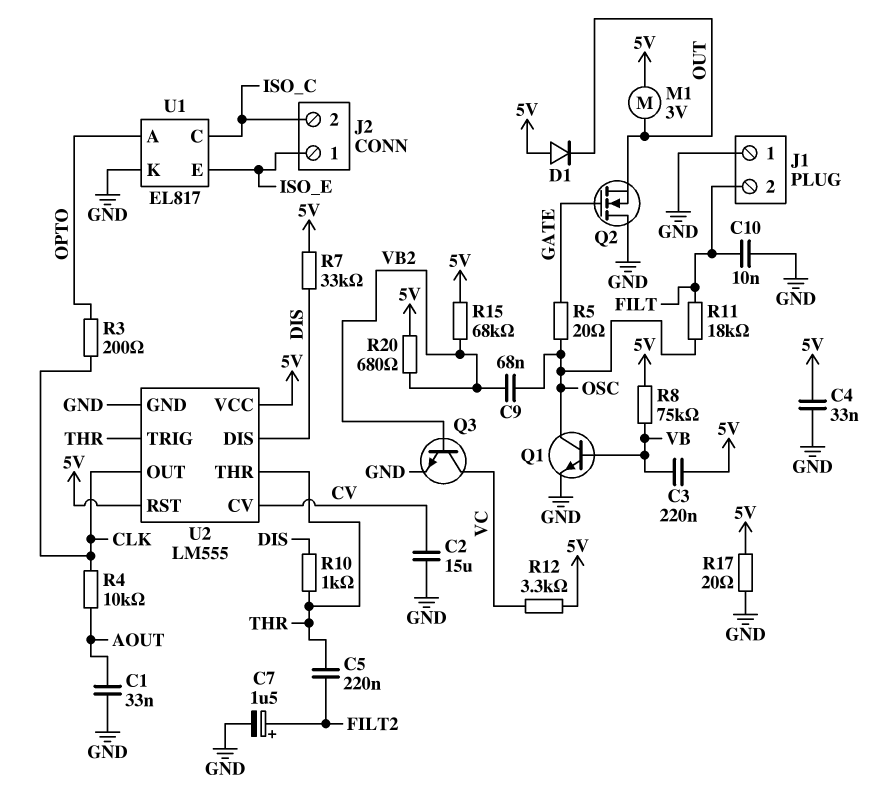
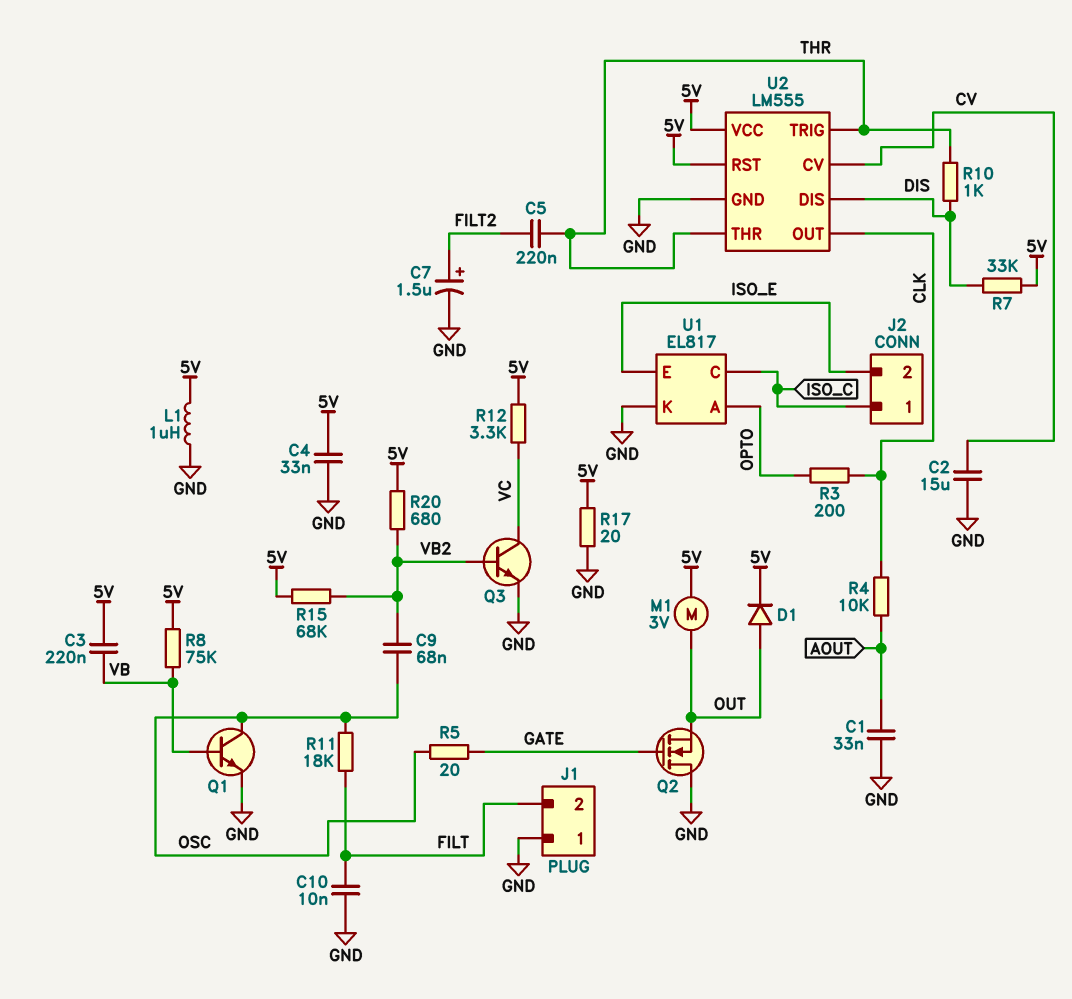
D1: diode (A 5V, K OUT) -> diode (A OUT, K 5V)
J2 pin 1: ISO_E -> ISO_C
J2 pin 2: ISO_C -> ISO_E
L1: none -> 1uH (5V, GND)

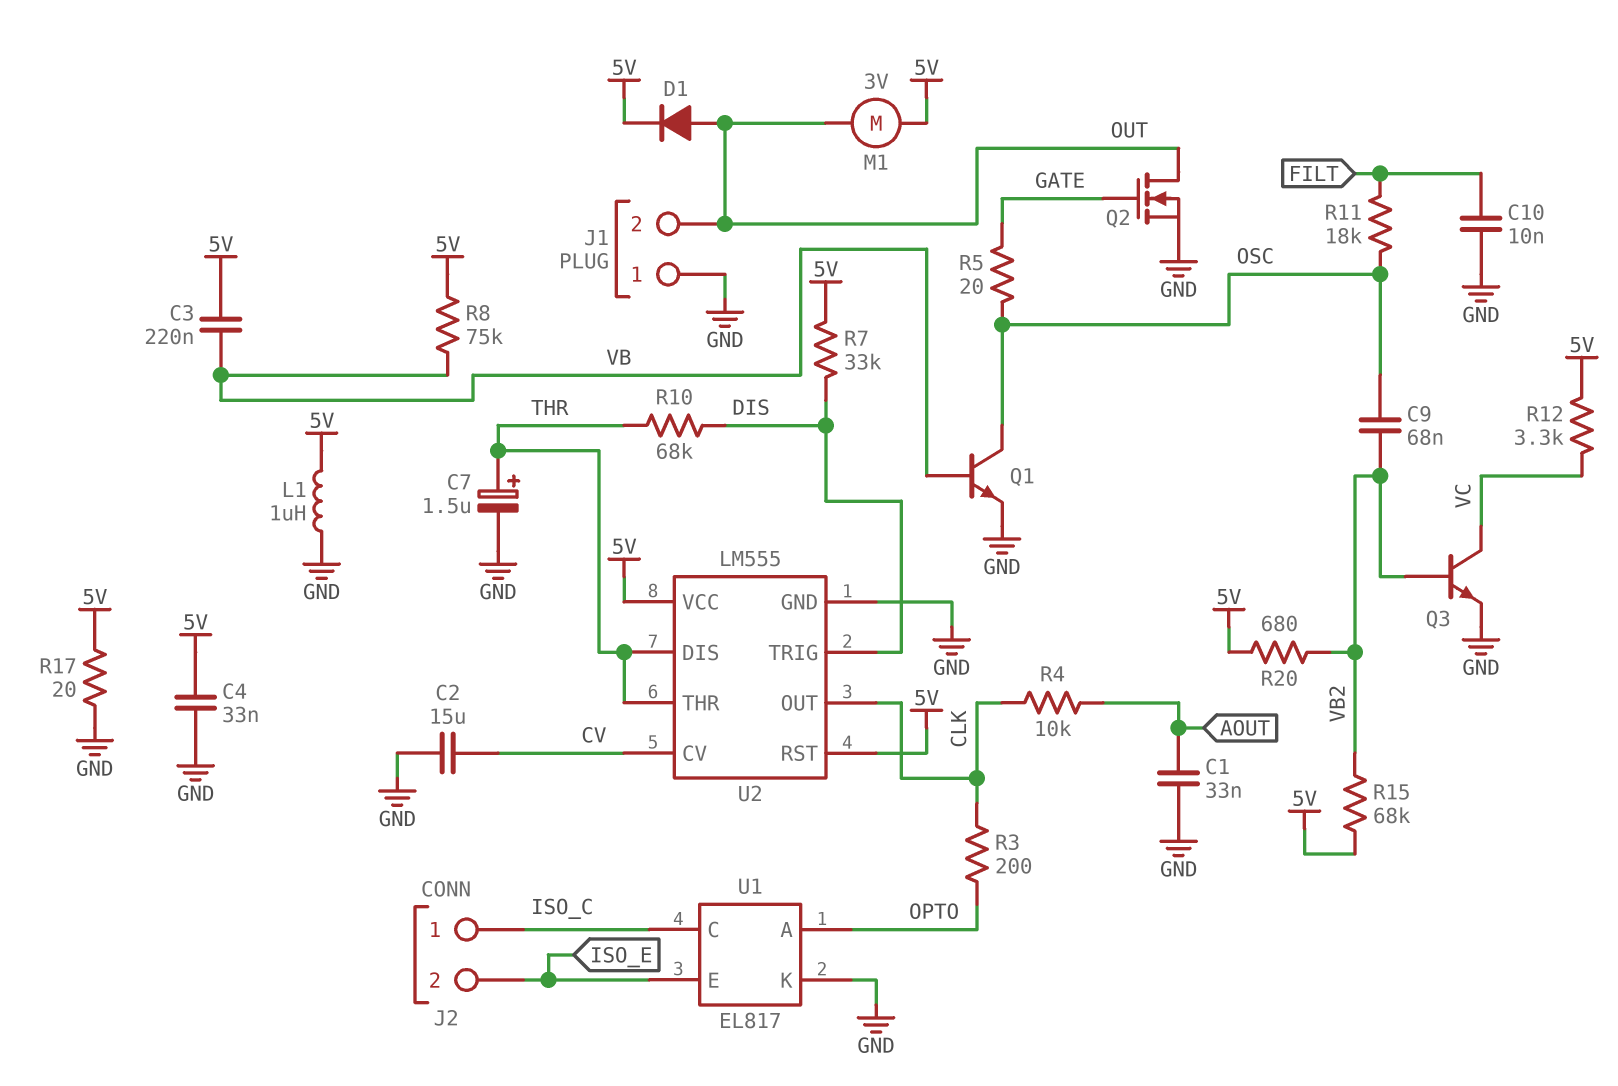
C5: 220nF (FILT2, THR) -> none
C7: 1.5uF (plus FILT2, minus GND) -> 1.5uF (plus THR, minus GND)
J1 pin 2: FILT -> OUT
Q2: NMOS (G GATE, D GND, S OUT) -> NMOS (G GATE, D OUT, S GND)
R10: 1k (DIS, THR) -> 68k (DIS, THR)
U2 pin DIS: DIS -> THR
U2 pin TRIG: THR -> DIS

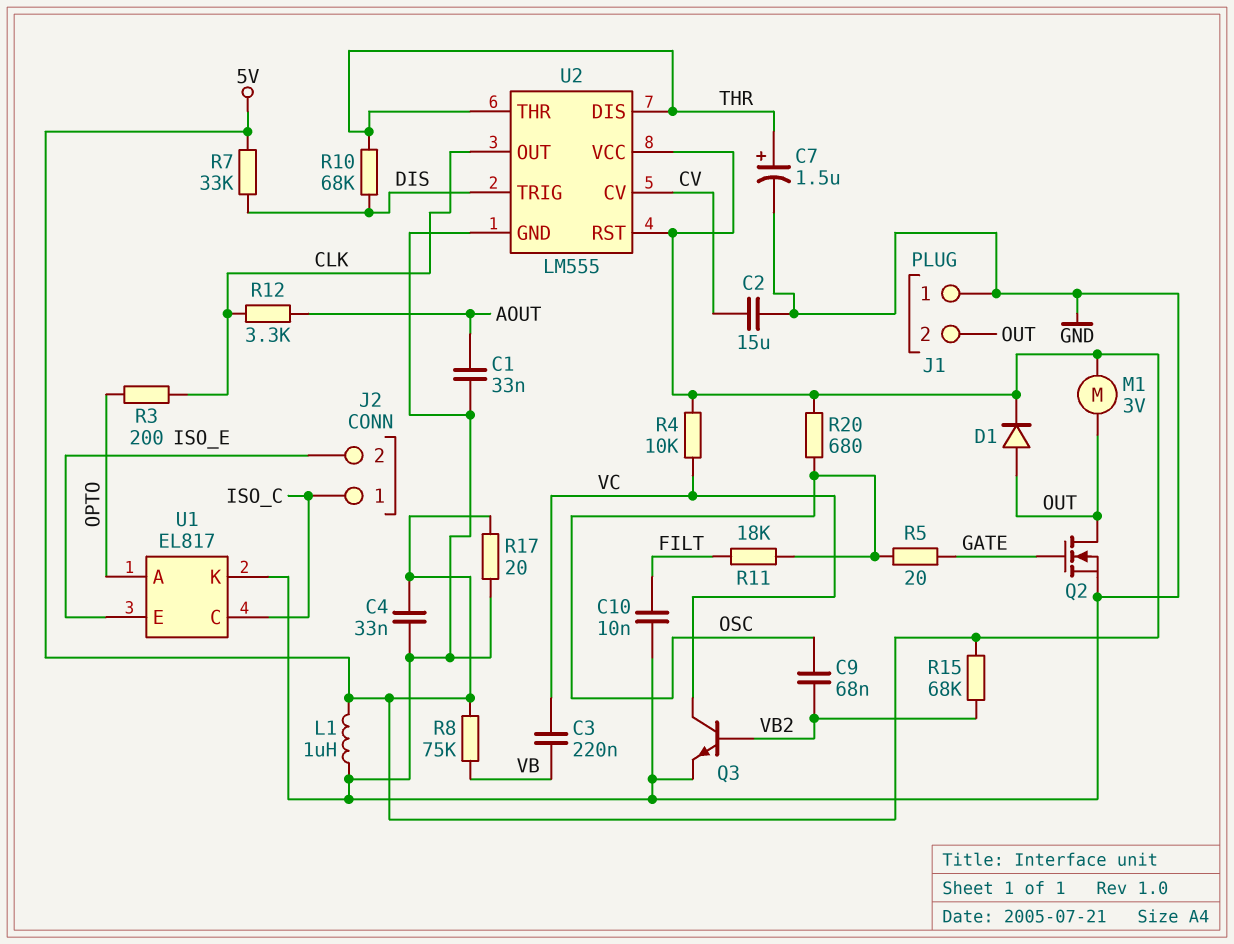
C3: 220nF (5V, VB) -> 220nF (VB, VC)
Q1: NPN (B VB, C OSC, E GND) -> none
R4: 10k (AOUT, CLK) -> 10k (5V, VC)
R12: 3.3k (5V, VC) -> 3.3k (AOUT, CLK)
R20: 680 (5V, VB2) -> 680 (5V, OSC)

